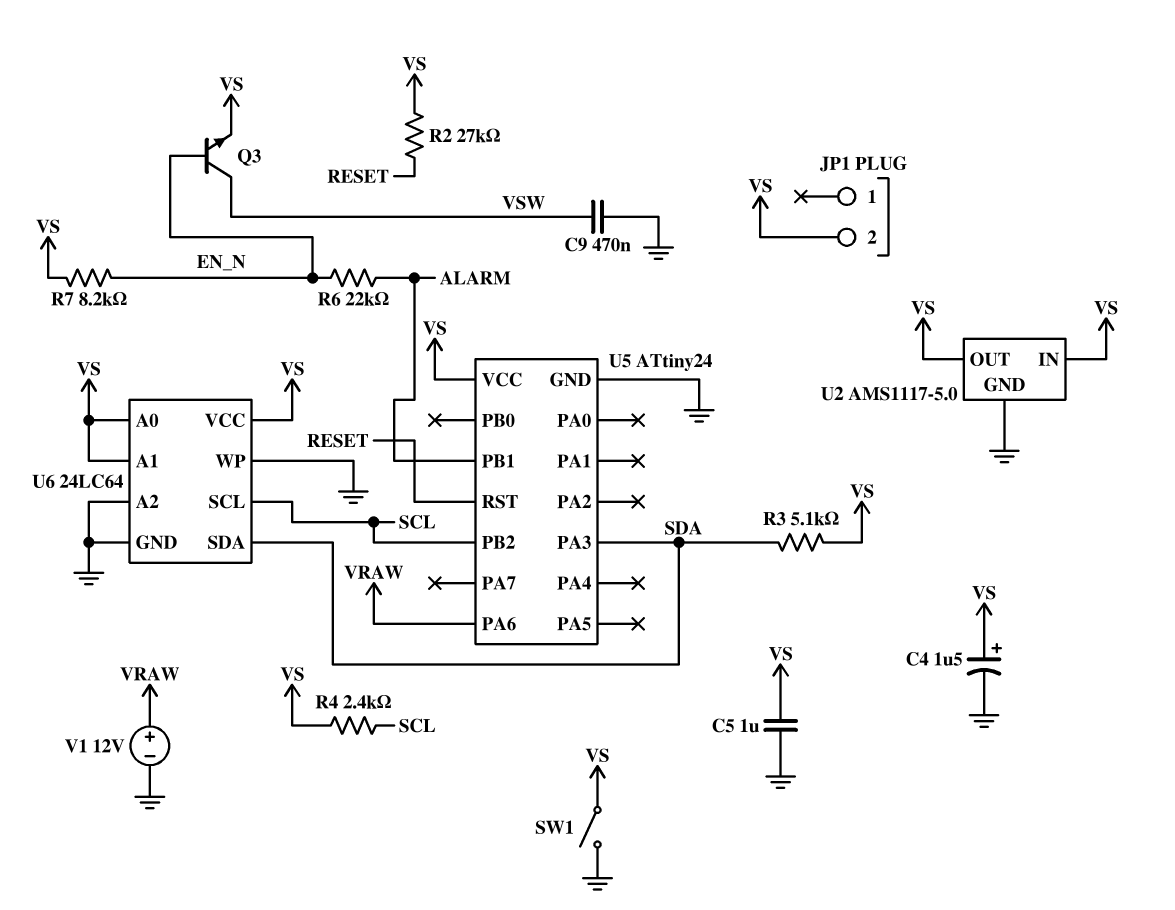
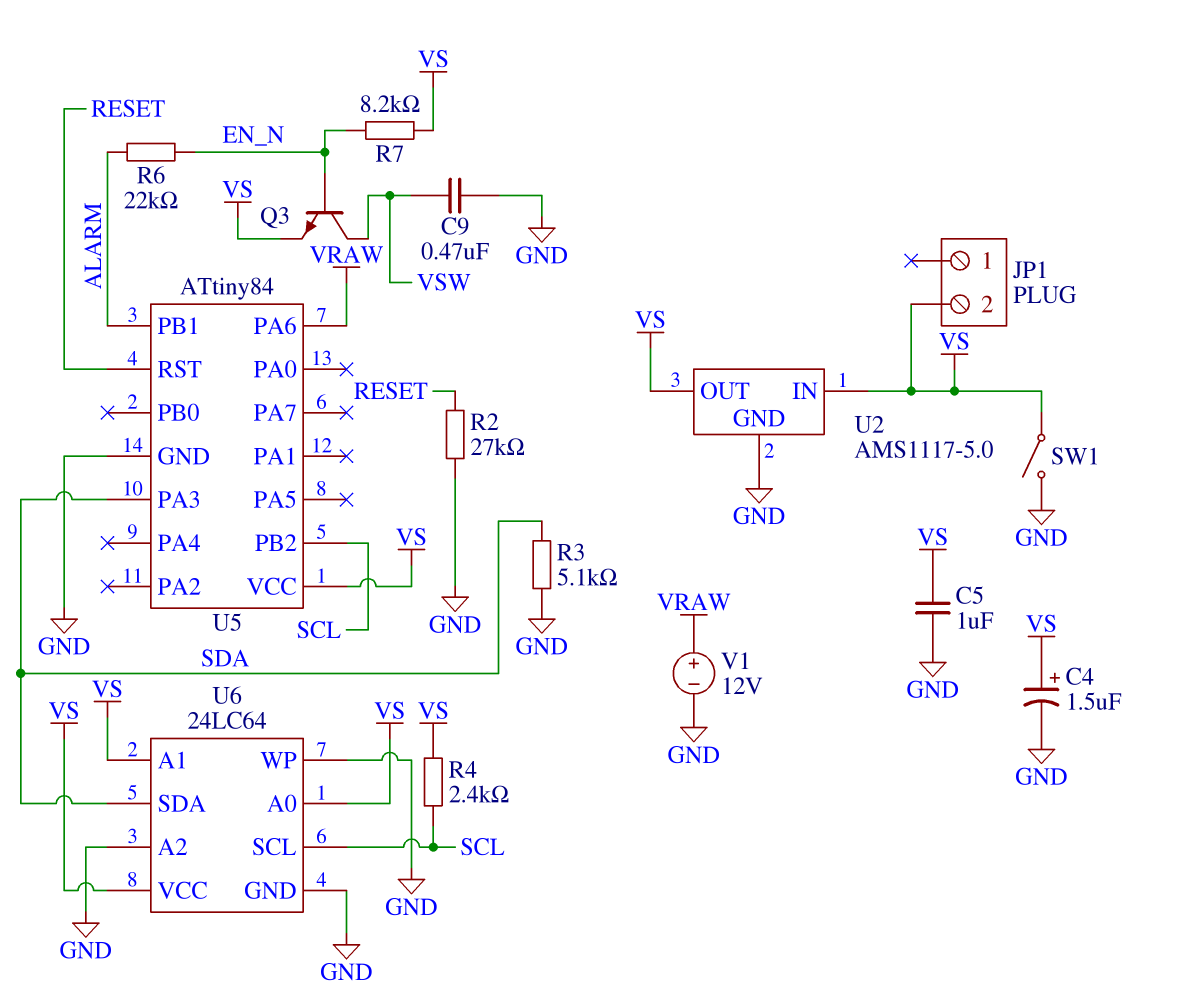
R2: 27k (RESET, VS) -> 27k (GND, RESET)
R3: 5.1k (SDA, VS) -> 5.1k (GND, SDA)
U5: ATtiny24 -> ATtiny84

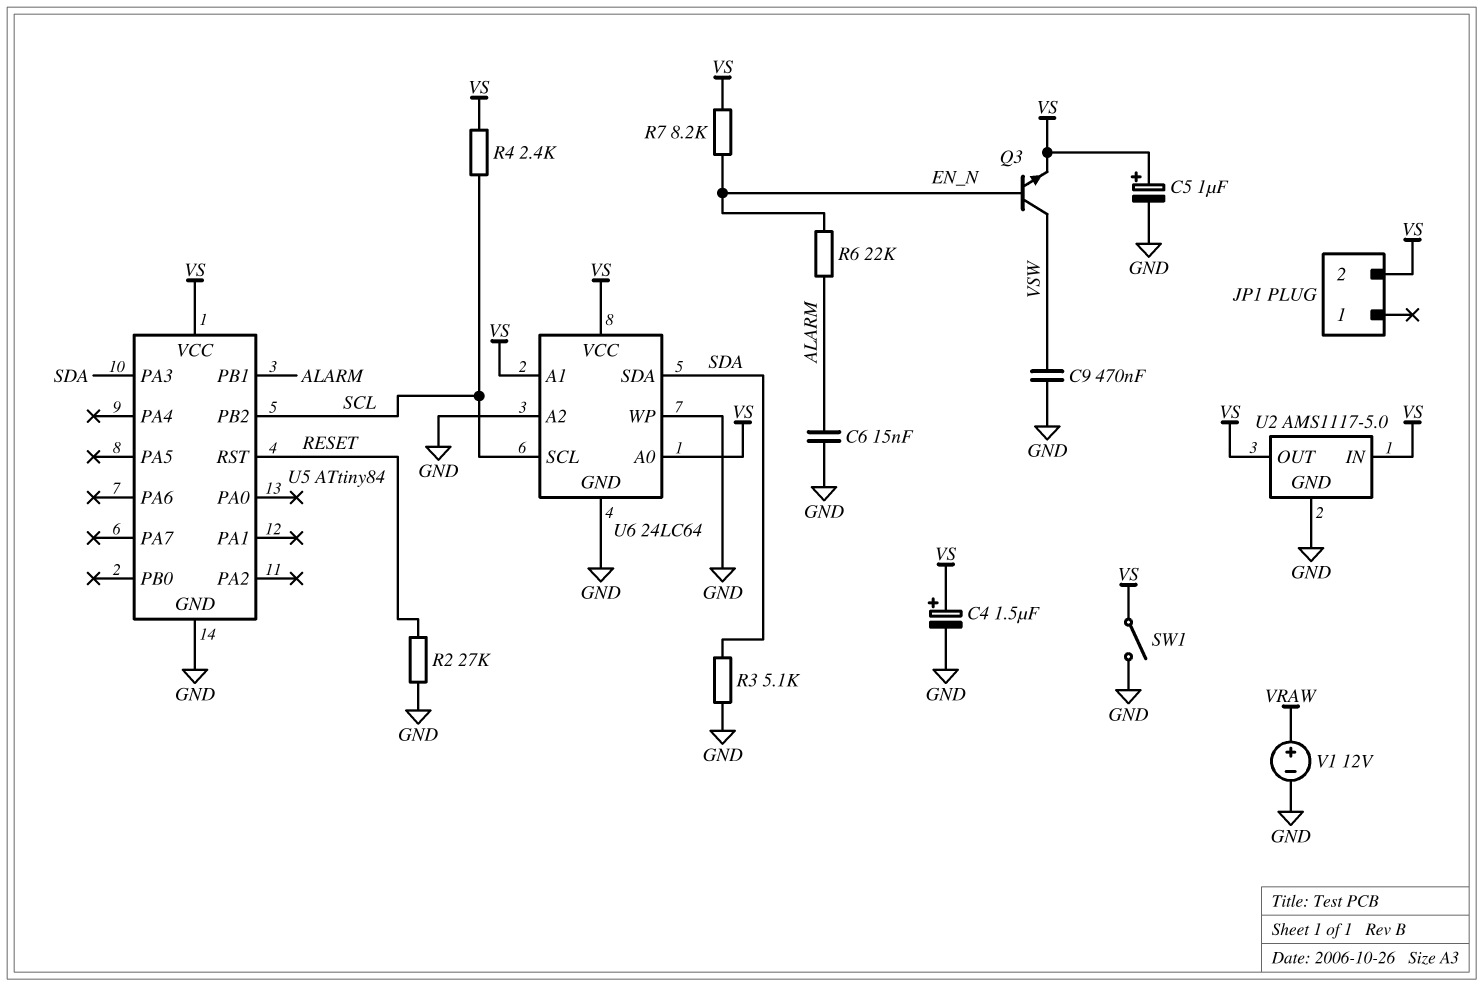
C5: 1uF (GND, VS) -> 1uF (plus VS, minus GND)
C6: none -> 15nF (ALARM, GND)
U5 pin PA6: VRAW -> none

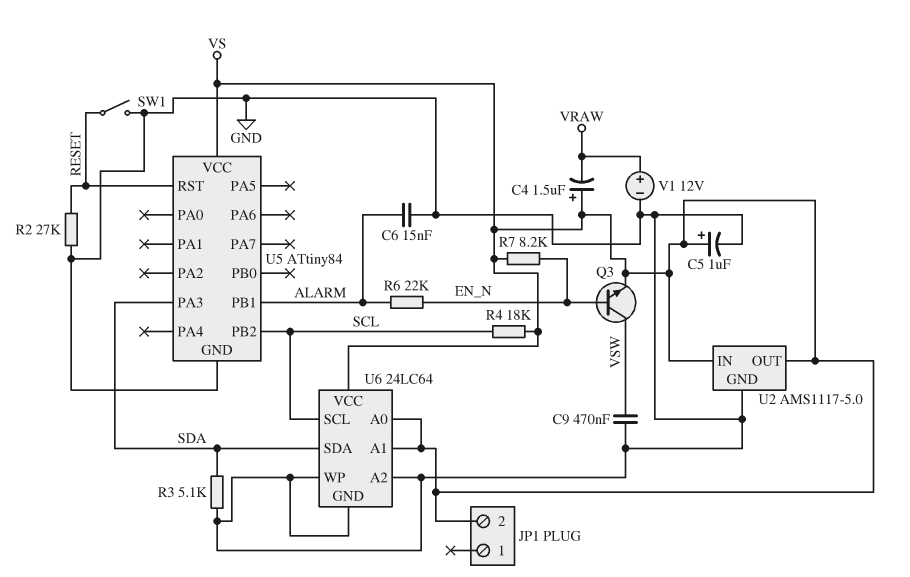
C4: 1.5uF (plus VS, minus GND) -> 1.5uF (plus VS, minus VRAW)
R4: 2.4k (SCL, VS) -> 18k (SCL, VS)
SW1: switch (GND, VS) -> switch (GND, RESET)

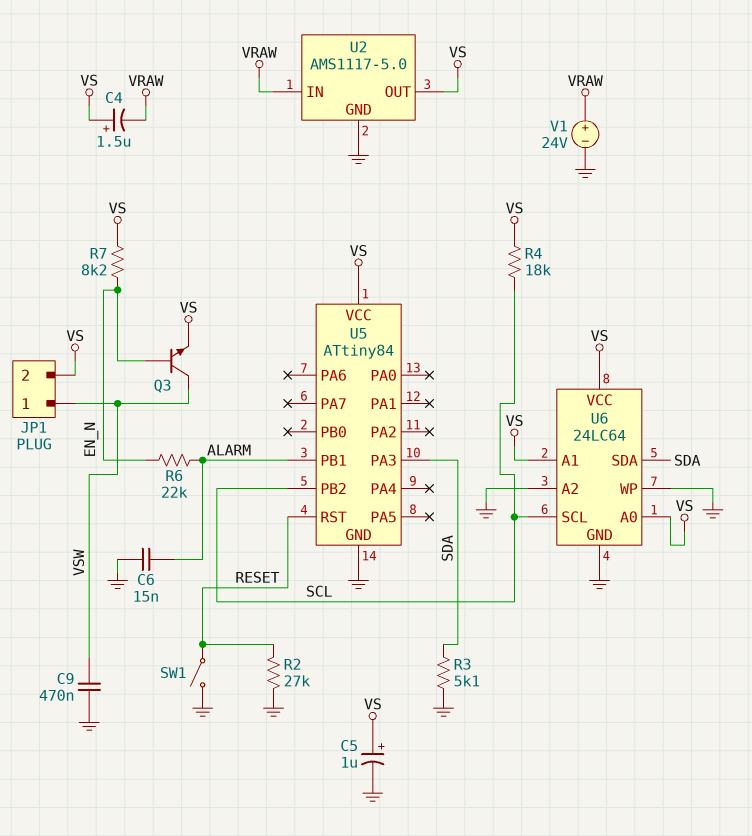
JP1 pin 1: none -> VSW
U2 pin IN: VS -> VRAW
V1: 12V (plus VRAW, minus GND) -> 24V (plus VRAW, minus GND)

